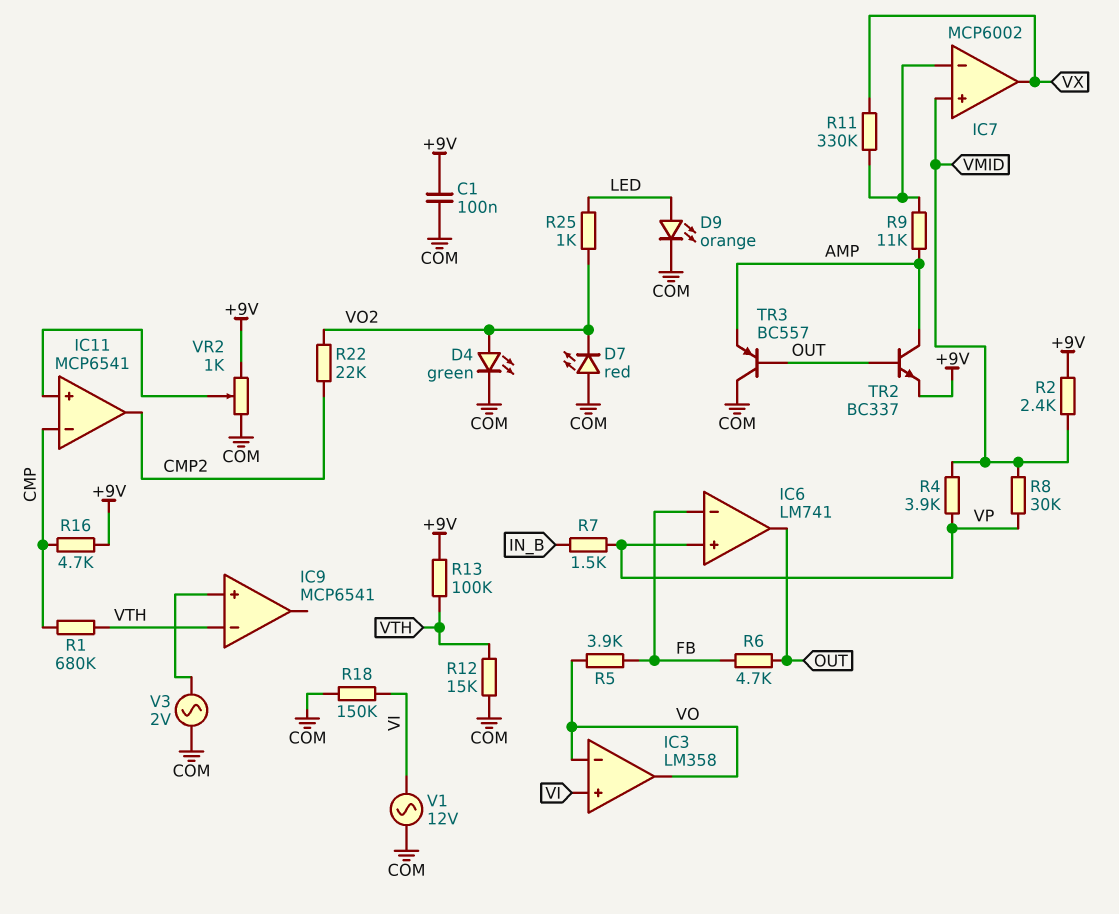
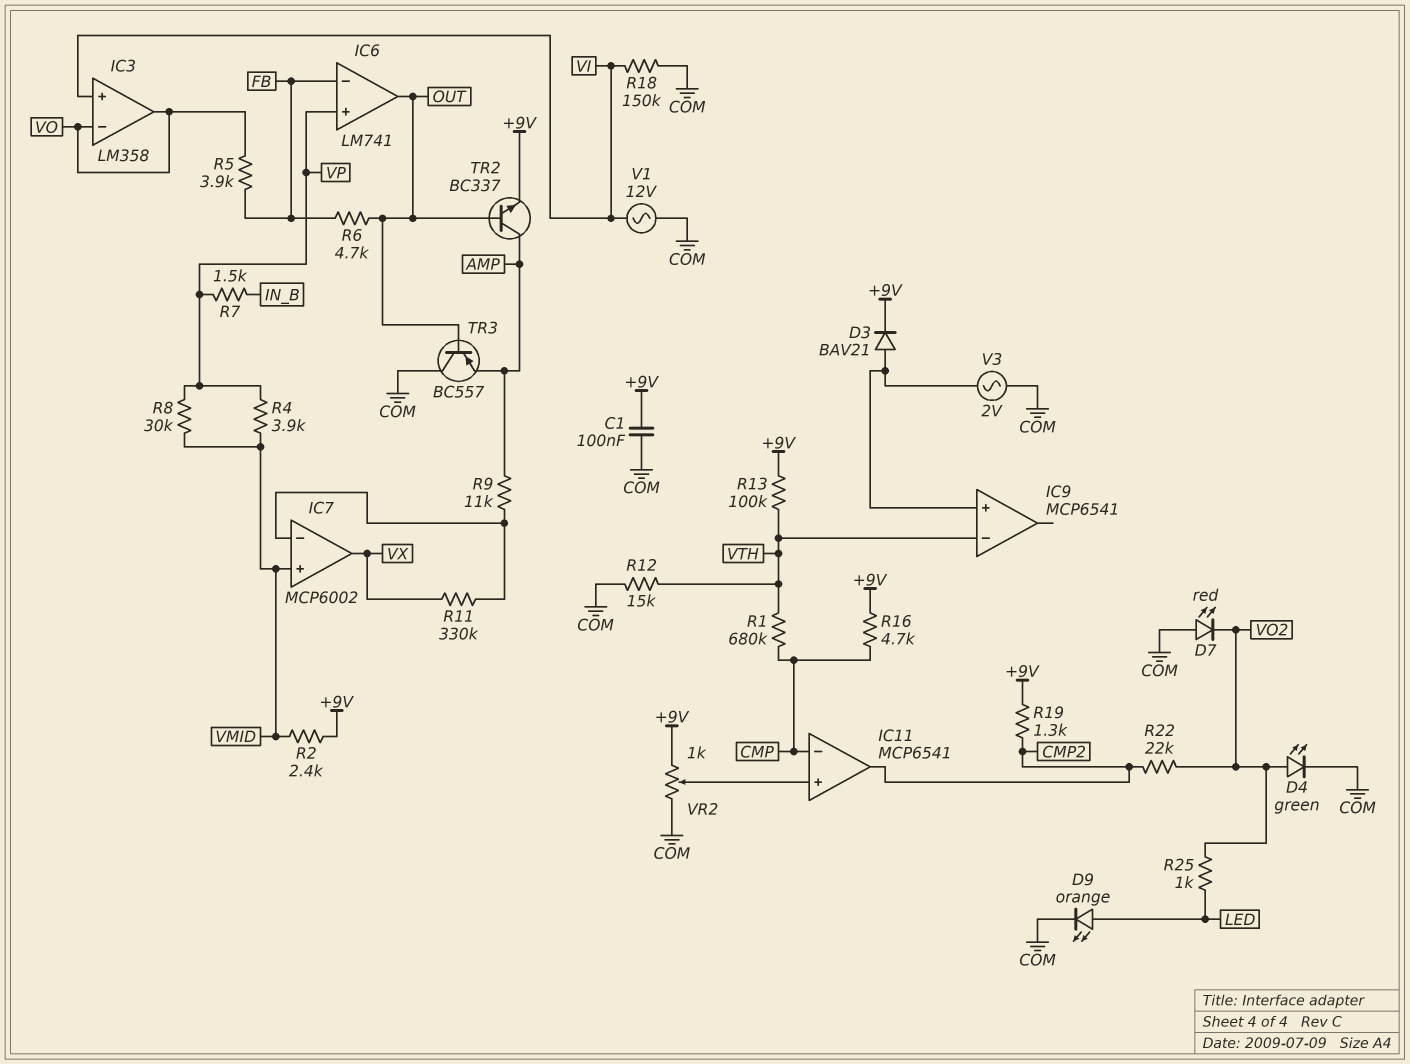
D3: none -> diode BAV21 (A IC9/in+, K +9V)
R19: none -> 1.3k (+9V, CMP2)

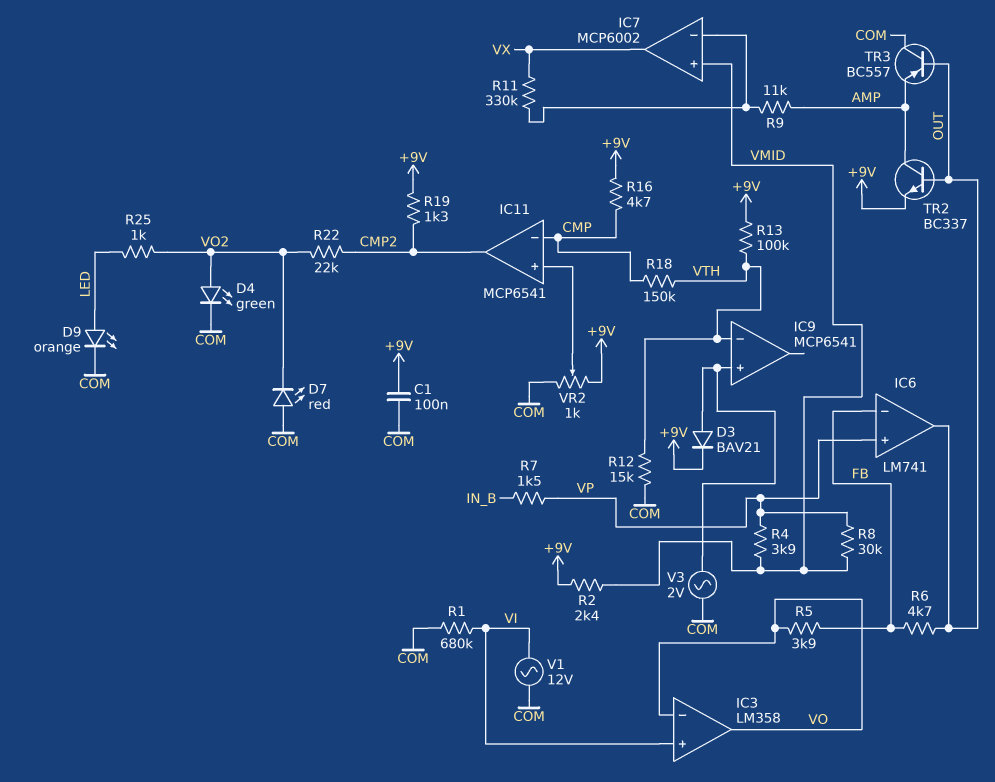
R1: 680k (CMP, VTH) -> 680k (COM, VI)
R18: 150k (COM, VI) -> 150k (CMP, VTH)

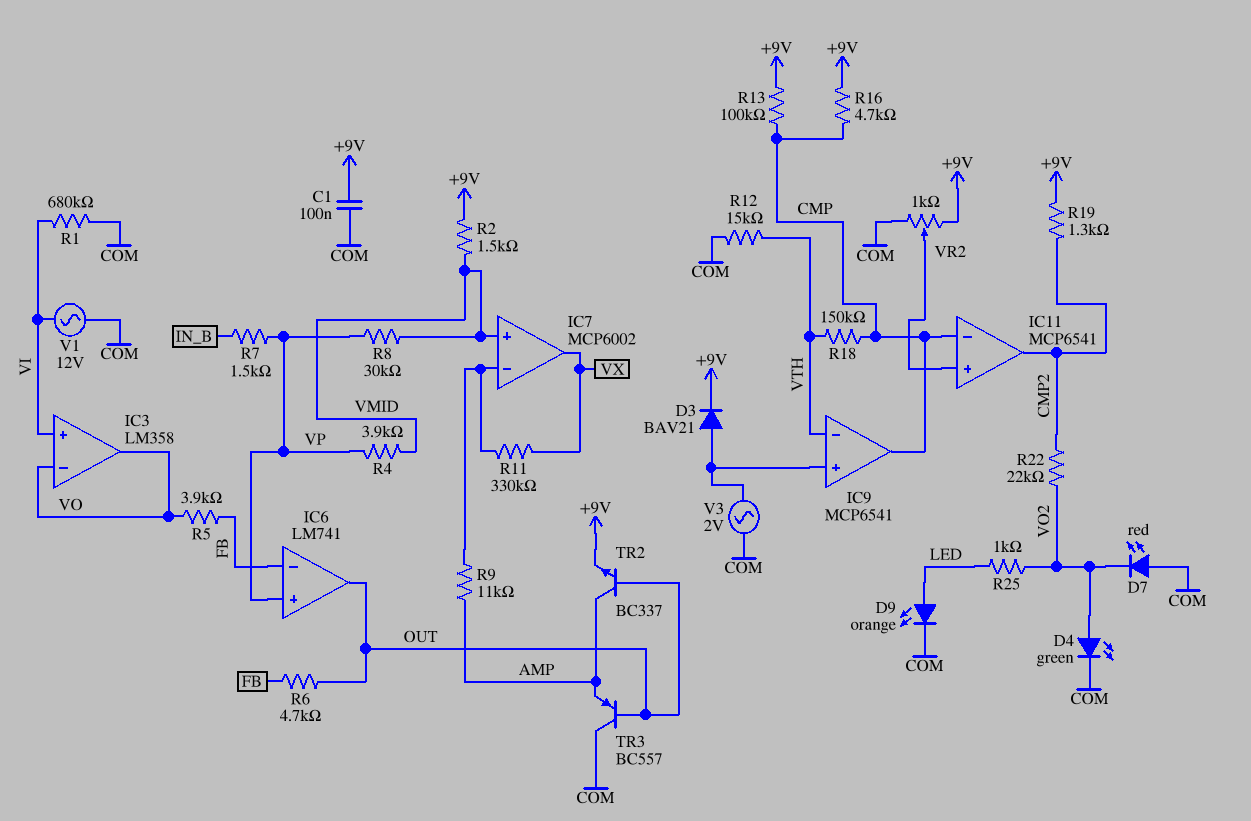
IC9 pin out: none -> CMP
R2: 2.4k (+9V, VMID) -> 1.5k (+9V, VMID)
R13: 100k (+9V, VTH) -> 100k (+9V, CMP)

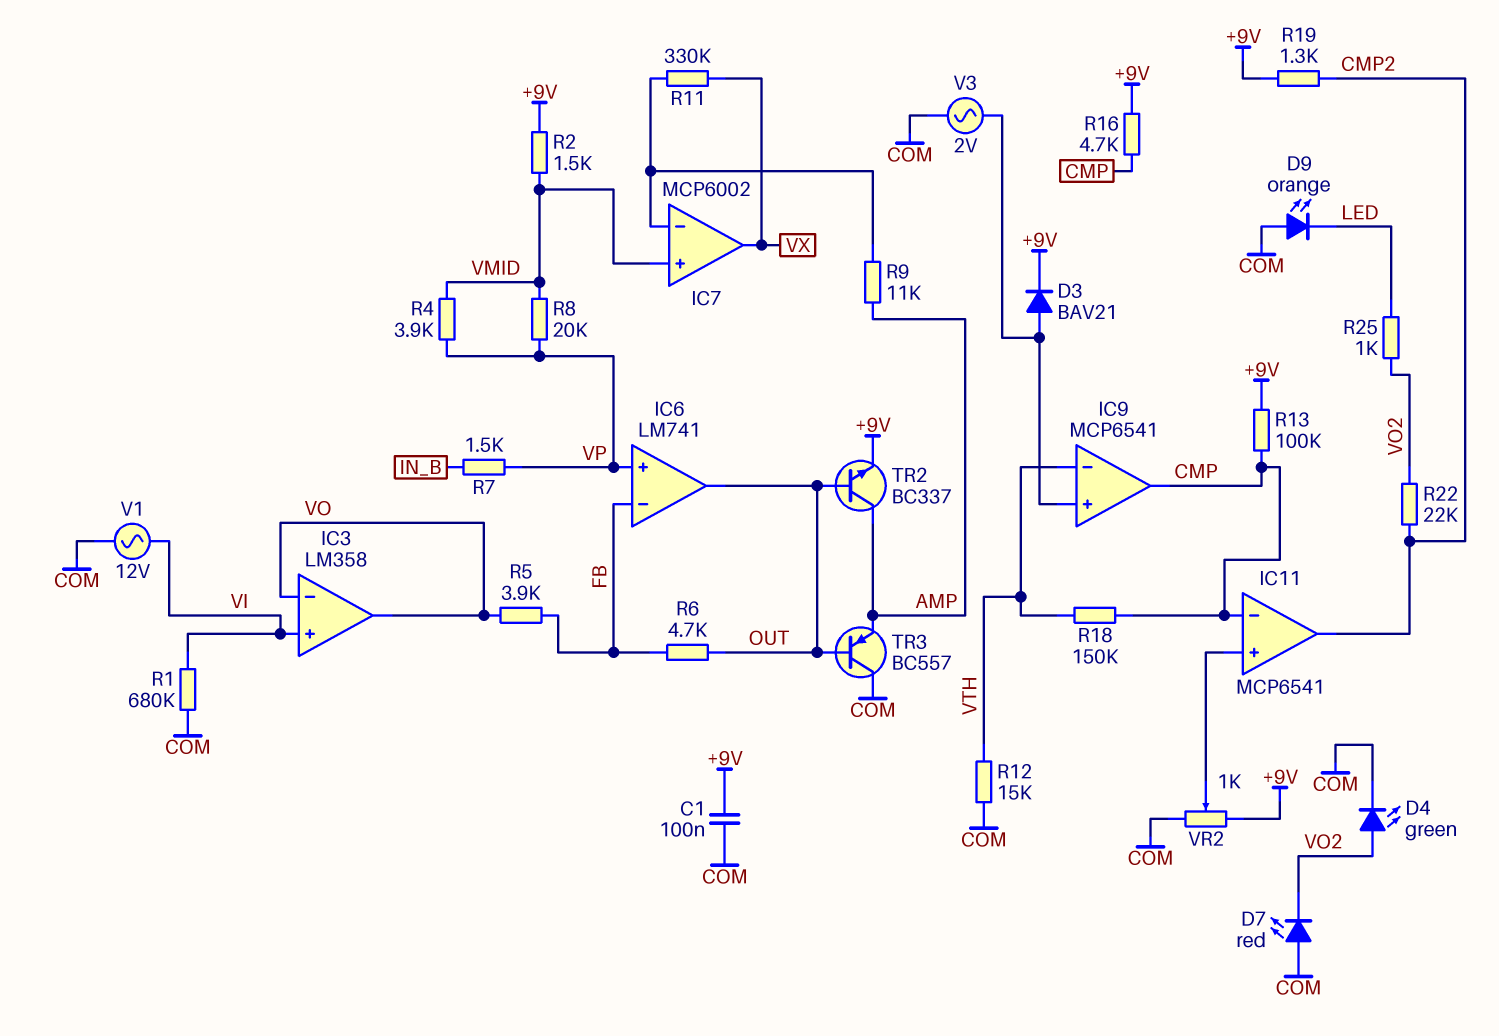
D9: LED orange (A LED, K COM) -> LED orange (A COM, K LED)
R8: 30k (VMID, VP) -> 20k (VMID, VP)

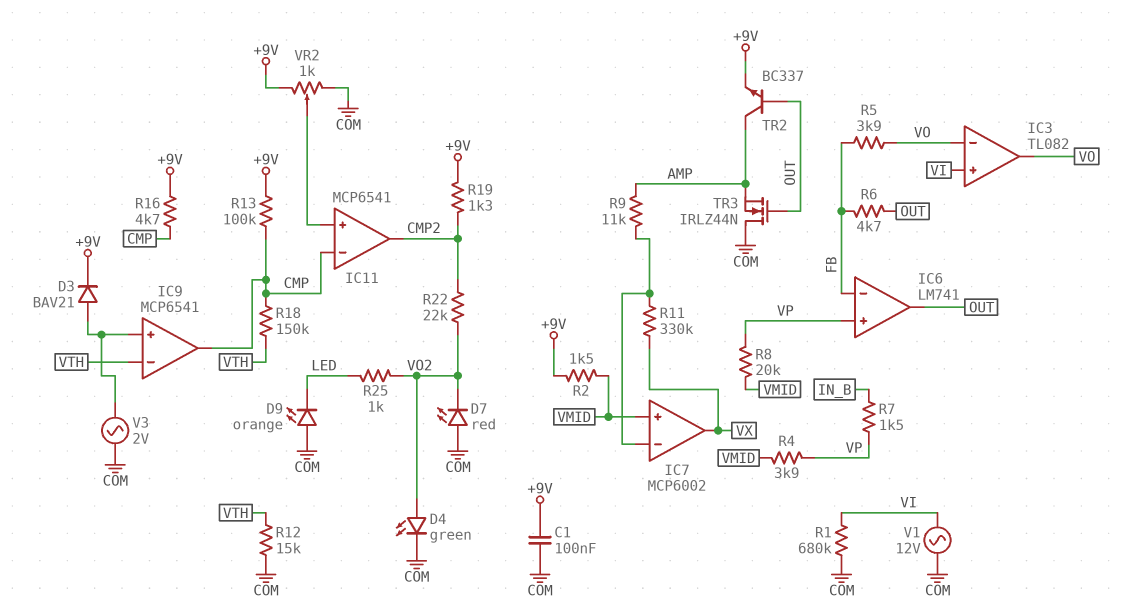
IC3: LM358 -> TL082
TR3: PNP BC557 (B OUT, C COM, E AMP) -> NMOS IRLZ44N (G OUT, D COM, S AMP)

